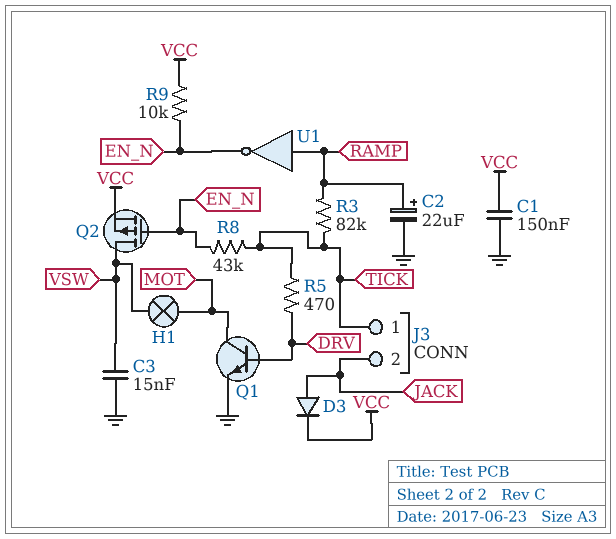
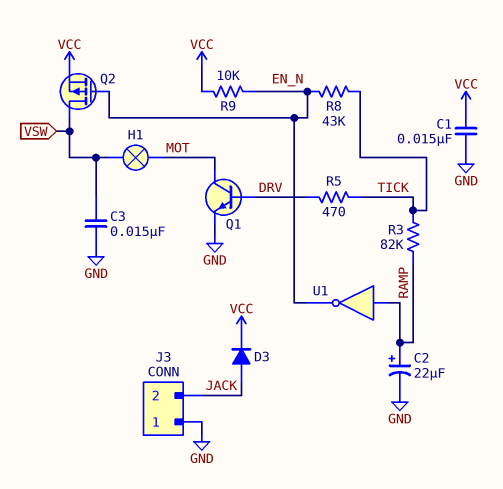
C1: 150nF (GND, VCC) -> 15nF (GND, VCC)
J3 pin 1: TICK -> GND

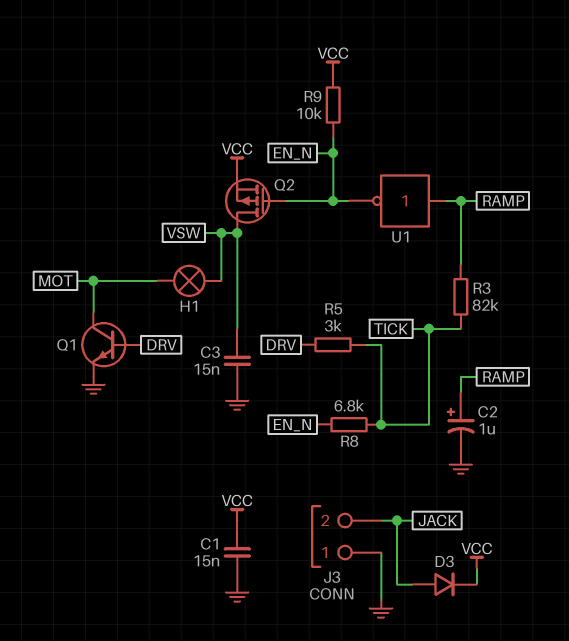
C2: 22uF (plus RAMP, minus GND) -> 1uF (plus RAMP, minus GND)
R5: 470 (DRV, TICK) -> 3k (DRV, TICK)
R8: 43k (EN_N, TICK) -> 6.8k (EN_N, TICK)

